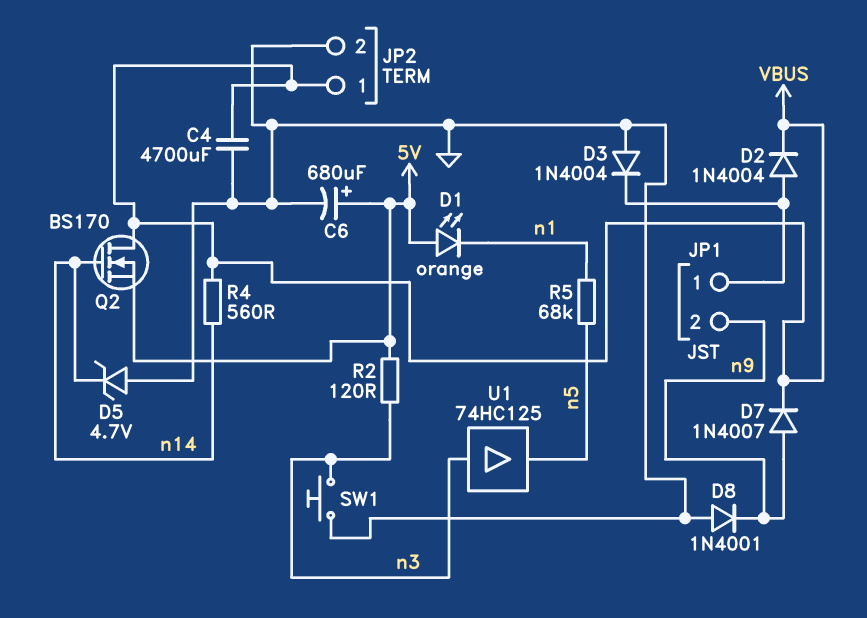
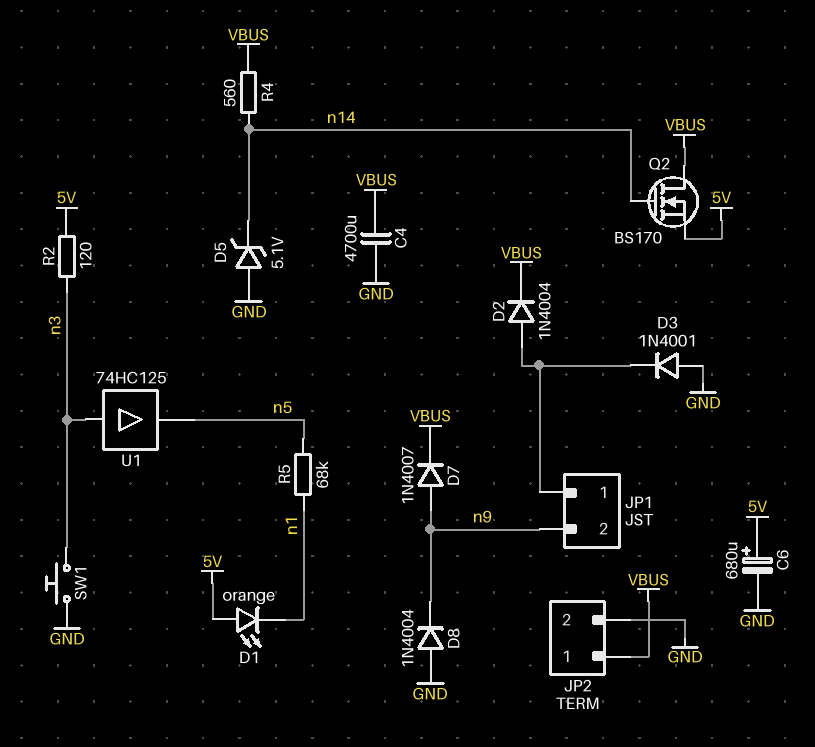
D3: diode 1N4004 (A GND, K JP1/1) -> diode 1N4001 (A GND, K JP1/1)
D5: zener 4.7V (A GND, K n14) -> zener 5.1V (A GND, K n14)
D8: diode 1N4001 (A GND, K n9) -> diode 1N4004 (A GND, K n9)

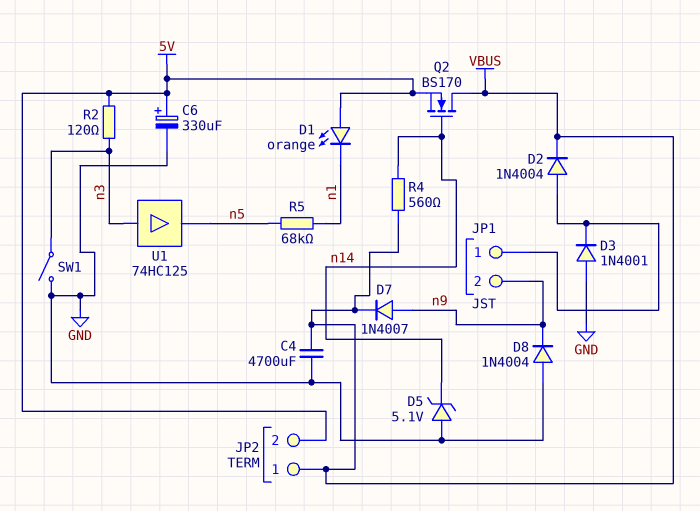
C6: 680uF (plus 5V, minus GND) -> 330uF (plus 5V, minus GND)
JP2 pin 2: GND -> 5V
SW1: button (GND, n3) -> switch (GND, n3)

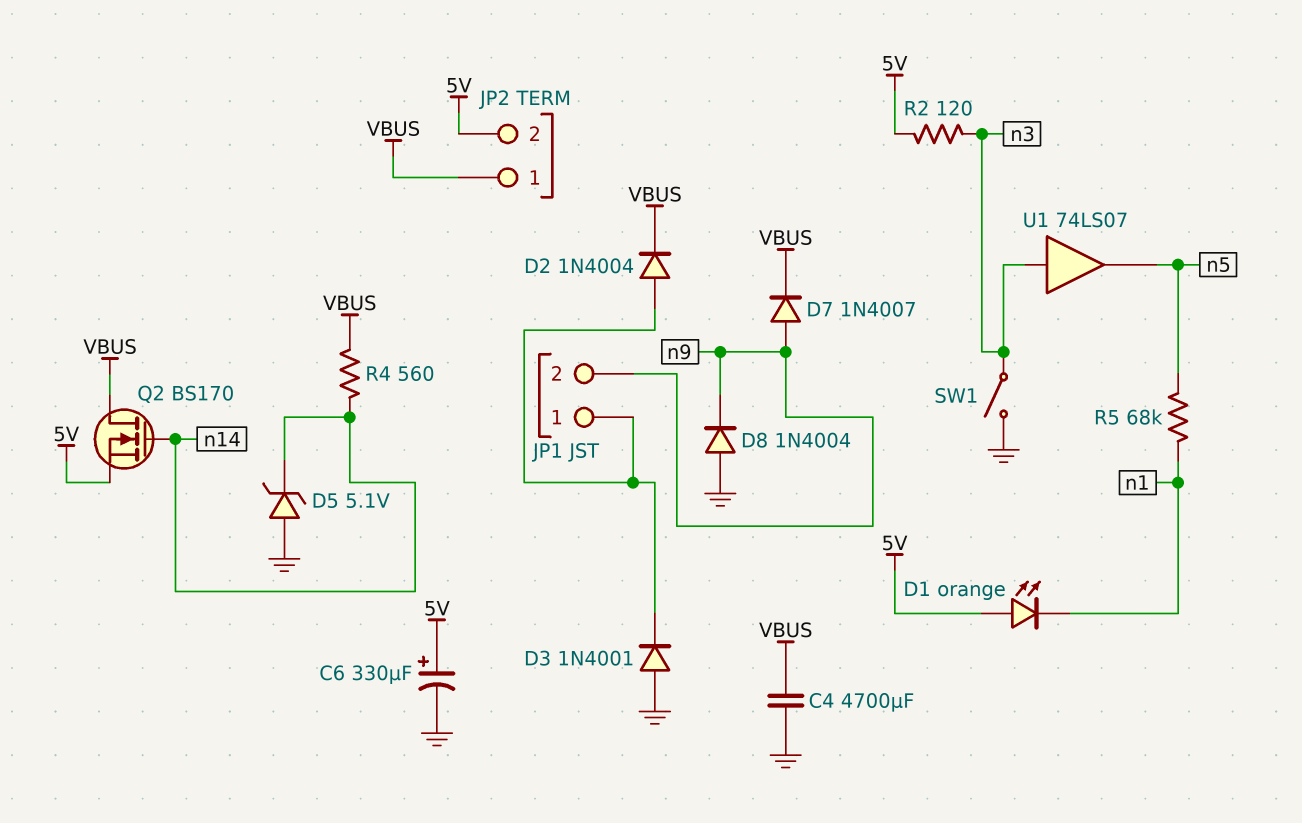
U1: buffer 74HC125 (in n3, out n5) -> buffer 74LS07 (in n3, out n5)

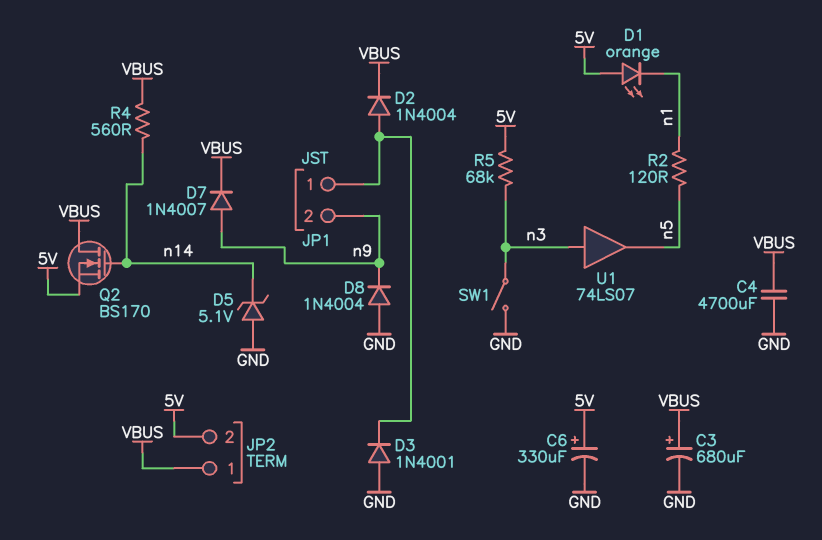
C3: none -> 680uF (plus VBUS, minus GND)
R2: 120 (5V, n3) -> 120 (n1, n5)
R5: 68k (n1, n5) -> 68k (5V, n3)

